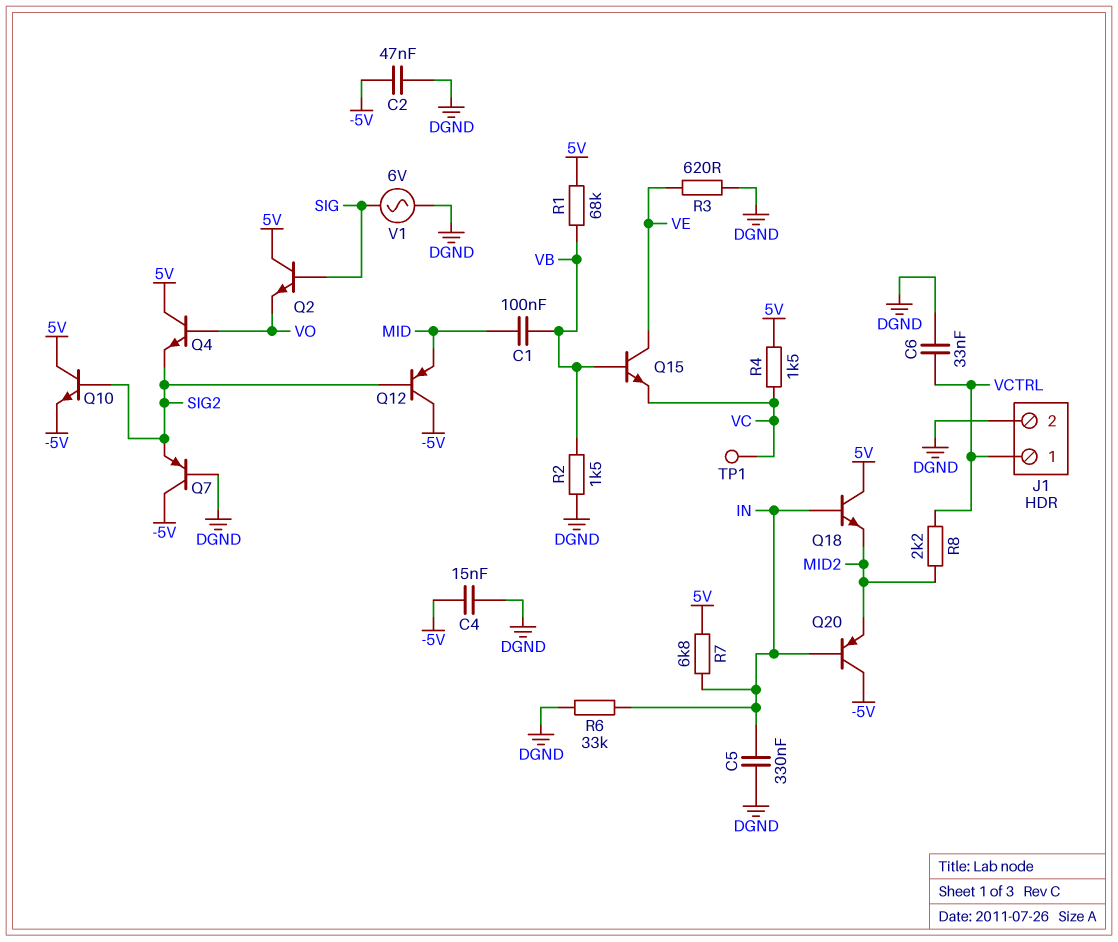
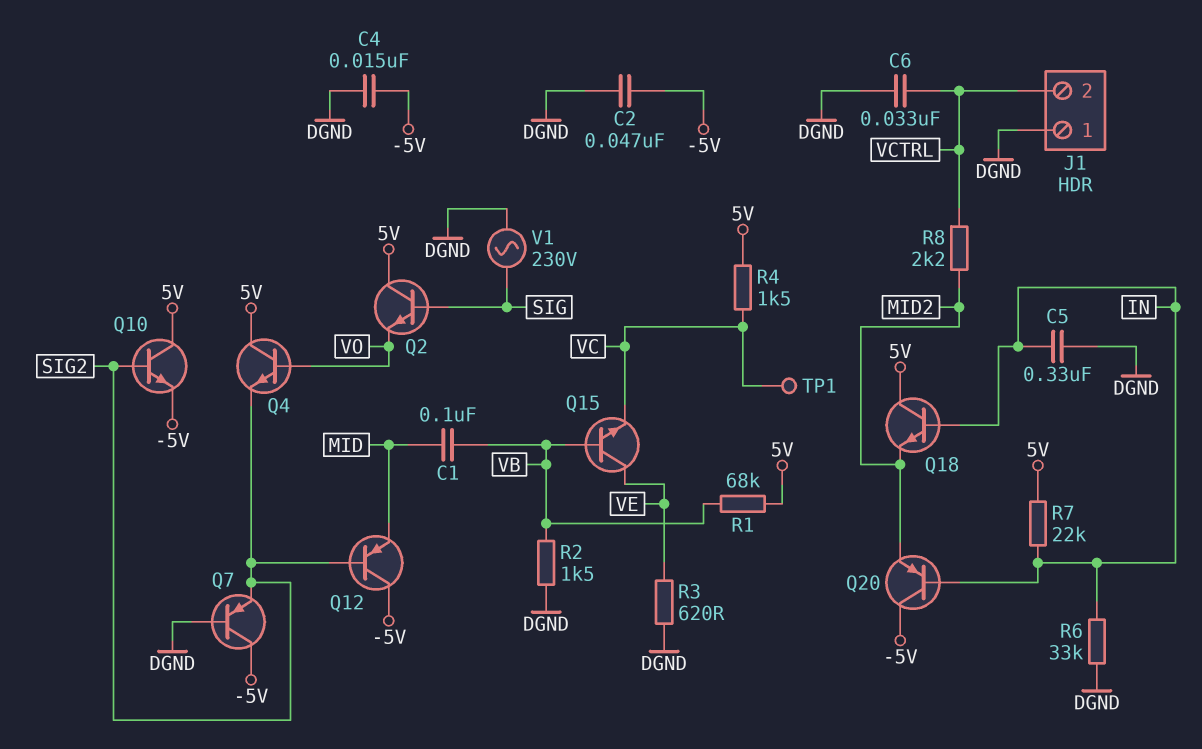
J1 pin 1: VCTRL -> DGND
J1 pin 2: DGND -> VCTRL
R7: 6.8k (5V, IN) -> 22k (5V, IN)
V1: AC 6V (DGND, SIG) -> AC 230V (DGND, SIG)

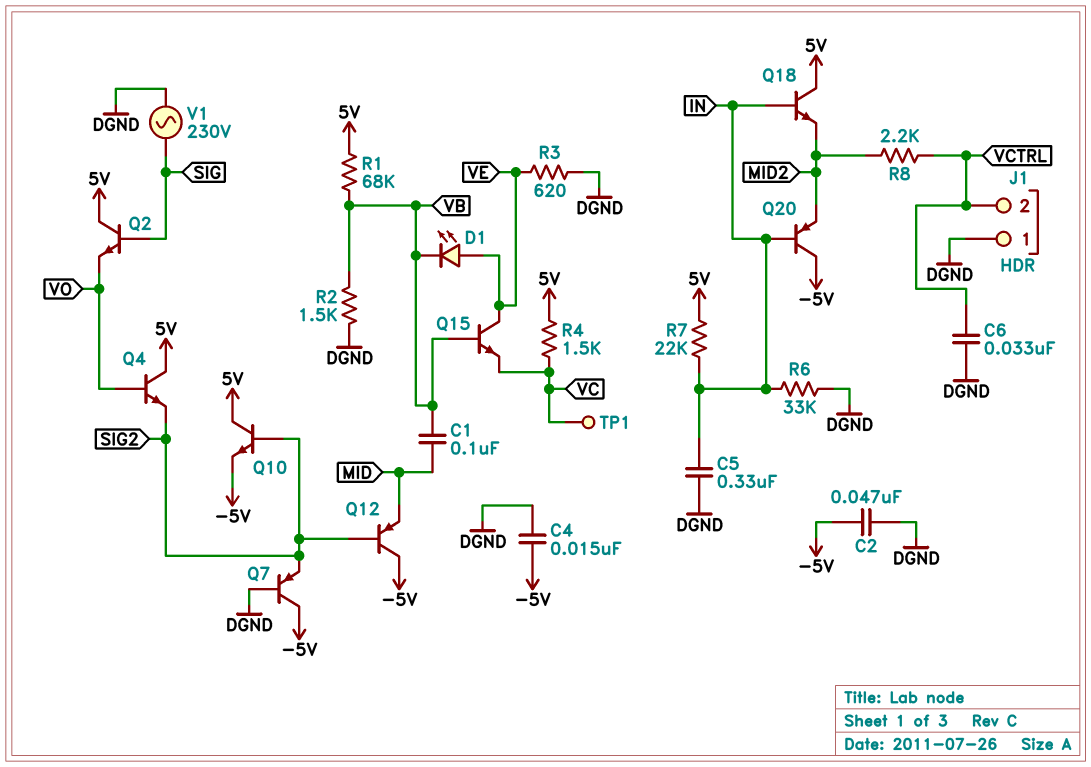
D1: none -> LED (A VE, K VB)

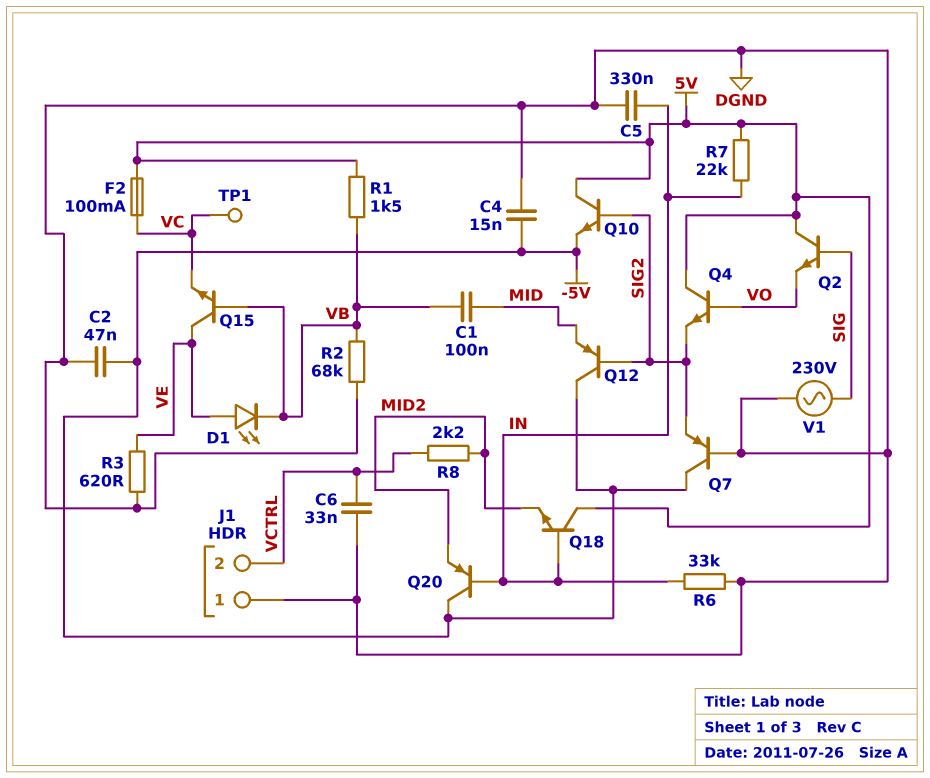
F2: none -> 100mA (5V, VC)
R1: 68k (5V, VB) -> 1.5k (5V, VB)
R2: 1.5k (DGND, VB) -> 68k (DGND, VB)
R4: 1.5k (5V, VC) -> none

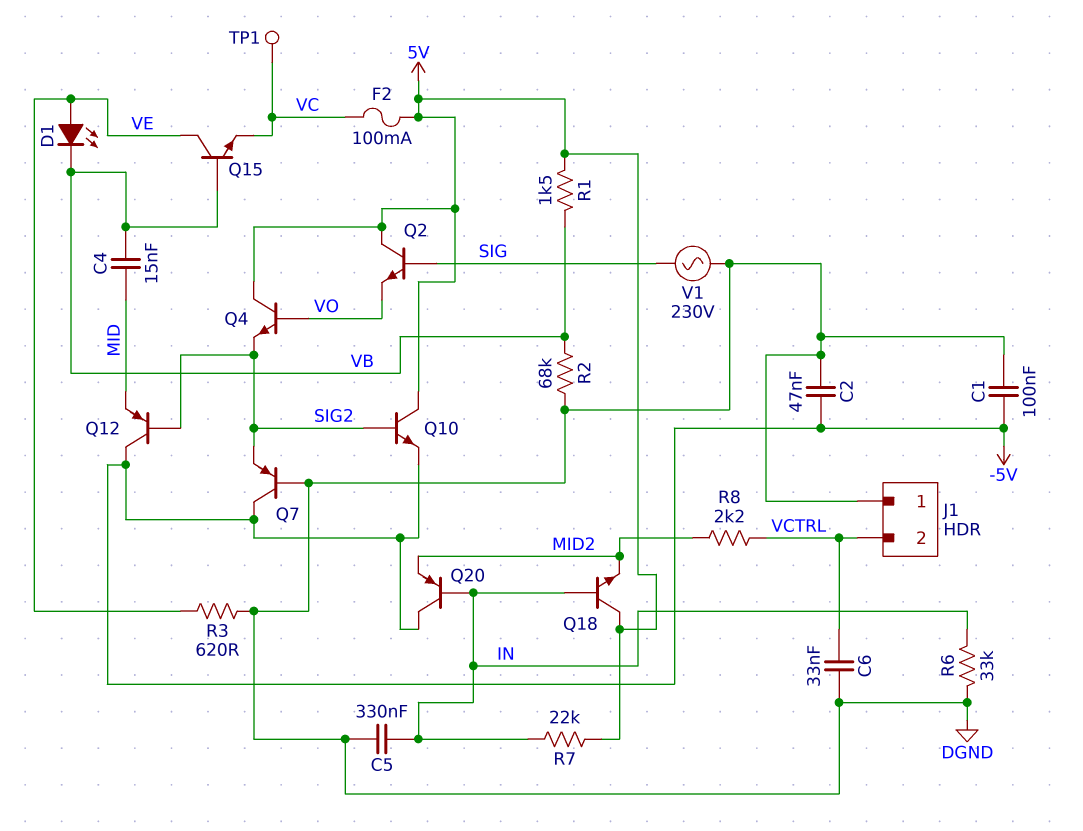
C1: 100nF (MID, VB) -> 100nF (-5V, DGND)
C4: 15nF (-5V, DGND) -> 15nF (MID, VB)

